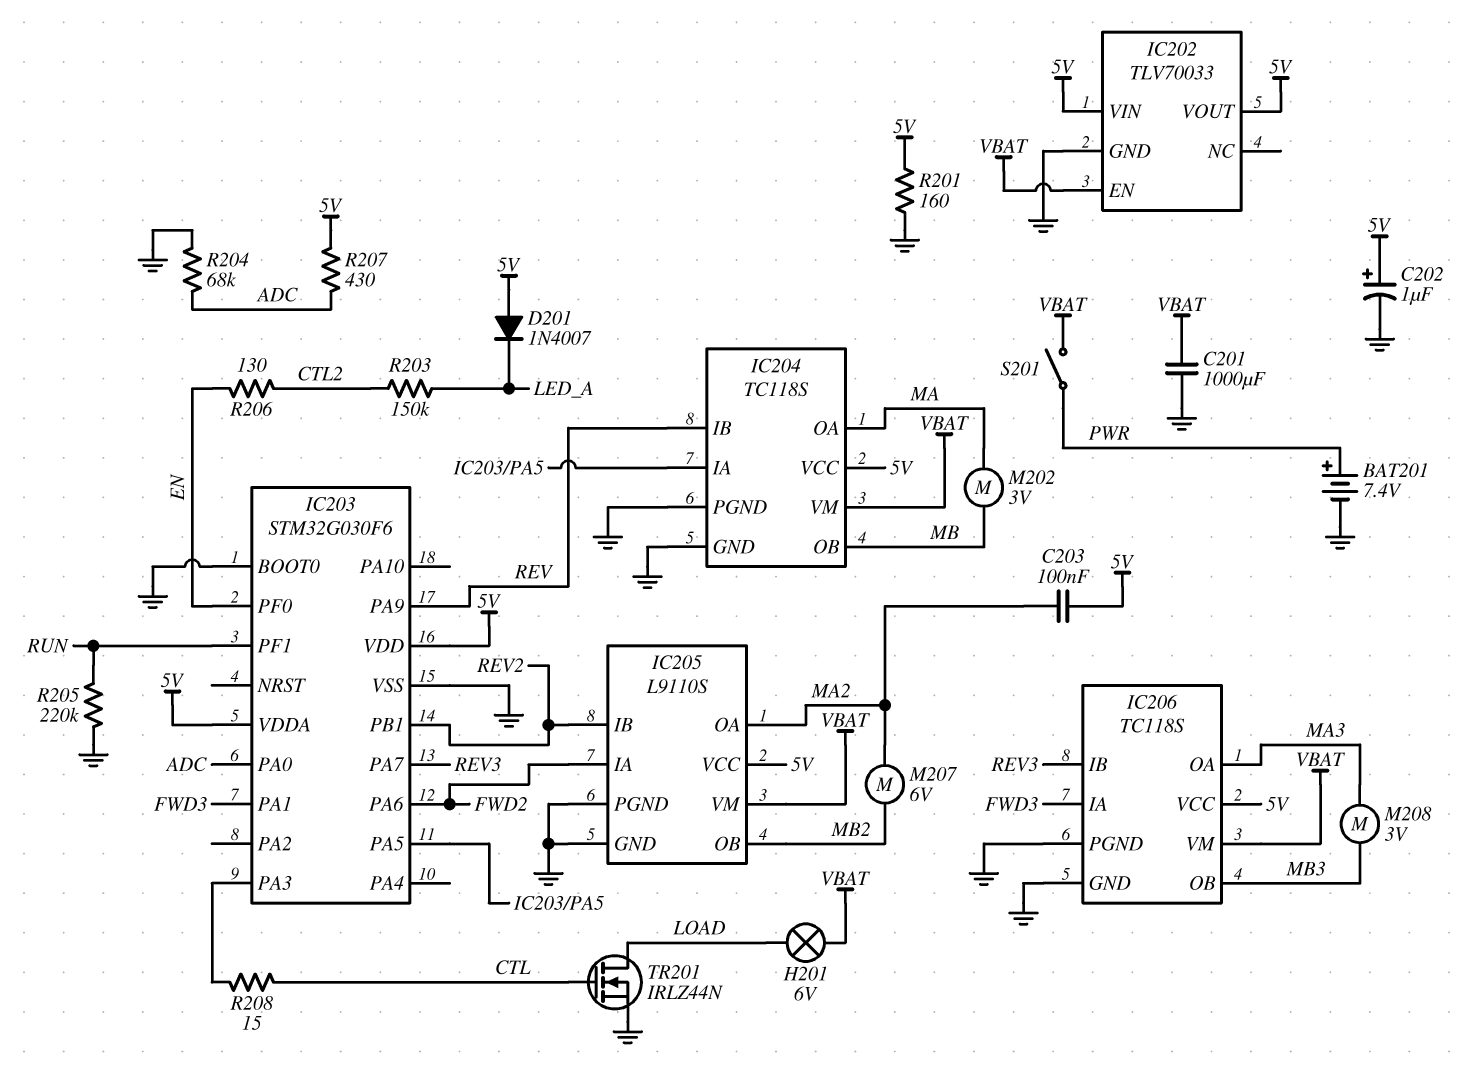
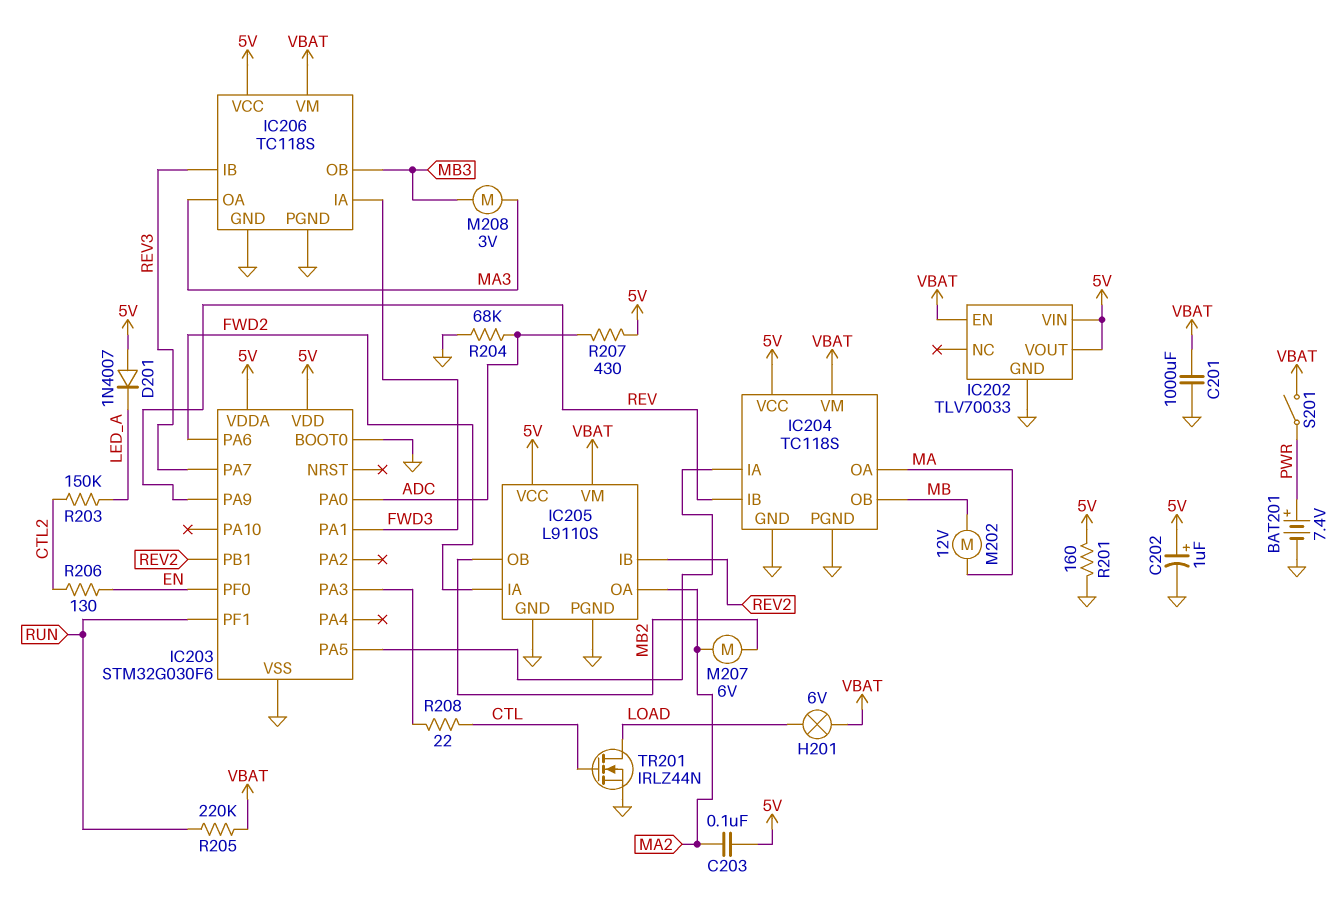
M202: motor 3V (MA, MB) -> motor 12V (MA, MB)
R205: 220k (GND, RUN) -> 220k (RUN, VBAT)
R208: 15 (CTL, IC203/PA3) -> 22 (CTL, IC203/PA3)

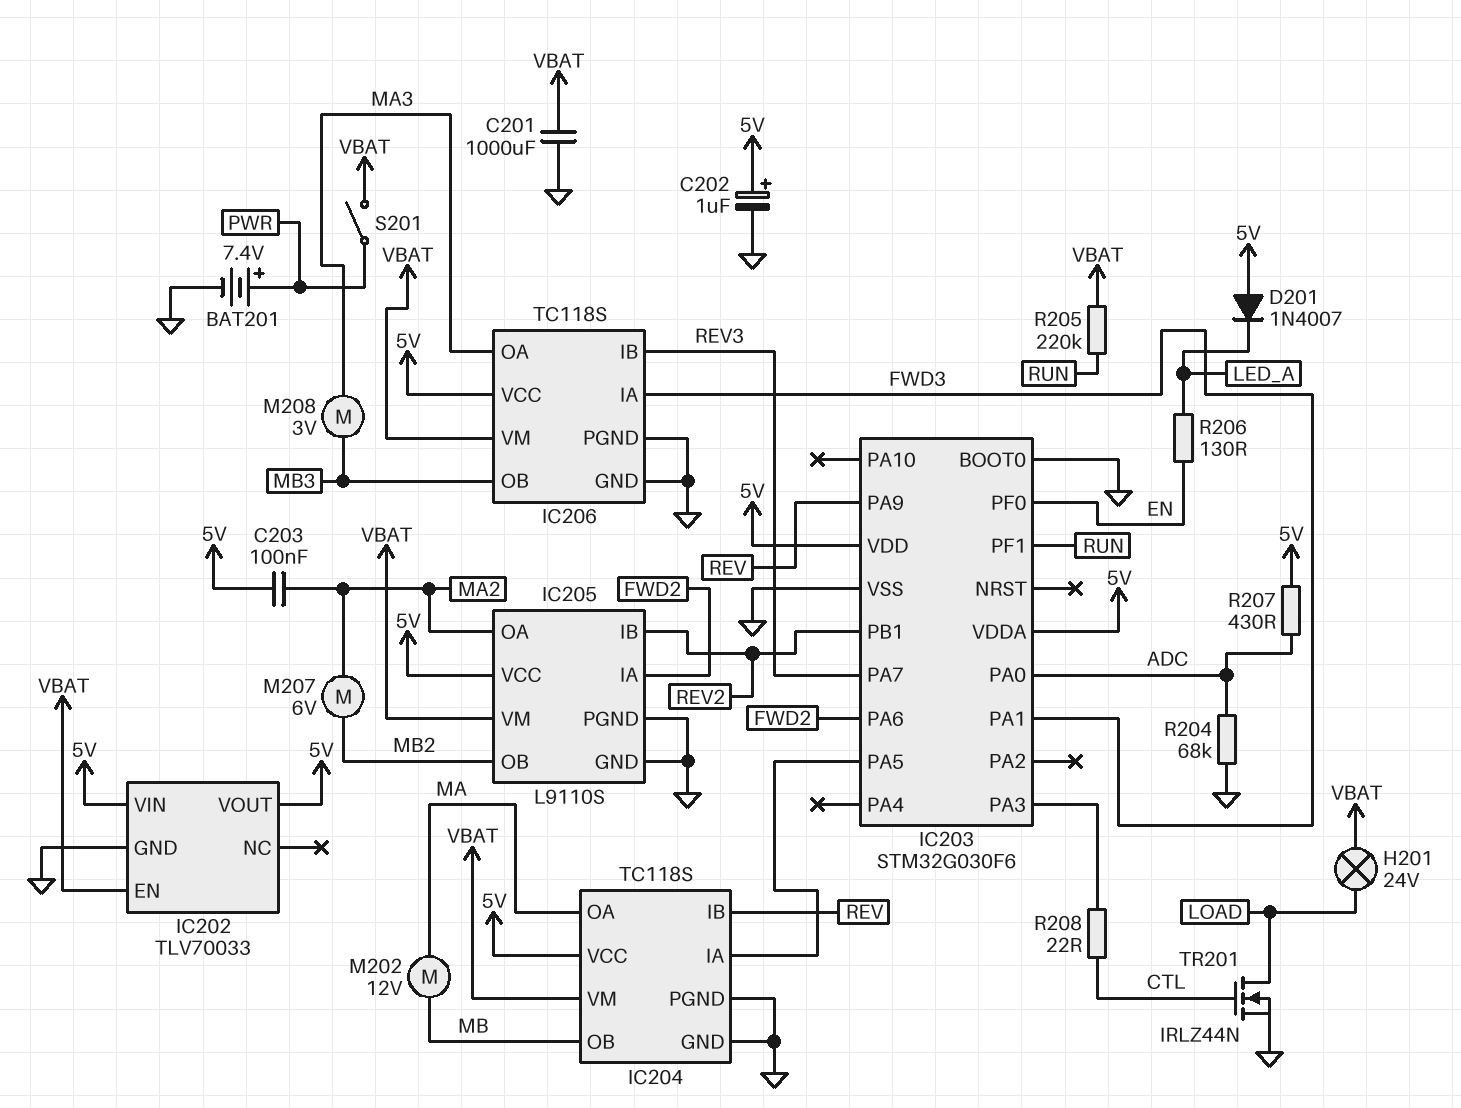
H201: lamp 6V (LOAD, VBAT) -> lamp 24V (LOAD, VBAT)
R201: 160 (5V, GND) -> none
R203: 150k (CTL2, LED_A) -> none
R206: 130 (CTL2, EN) -> 130 (EN, LED_A)

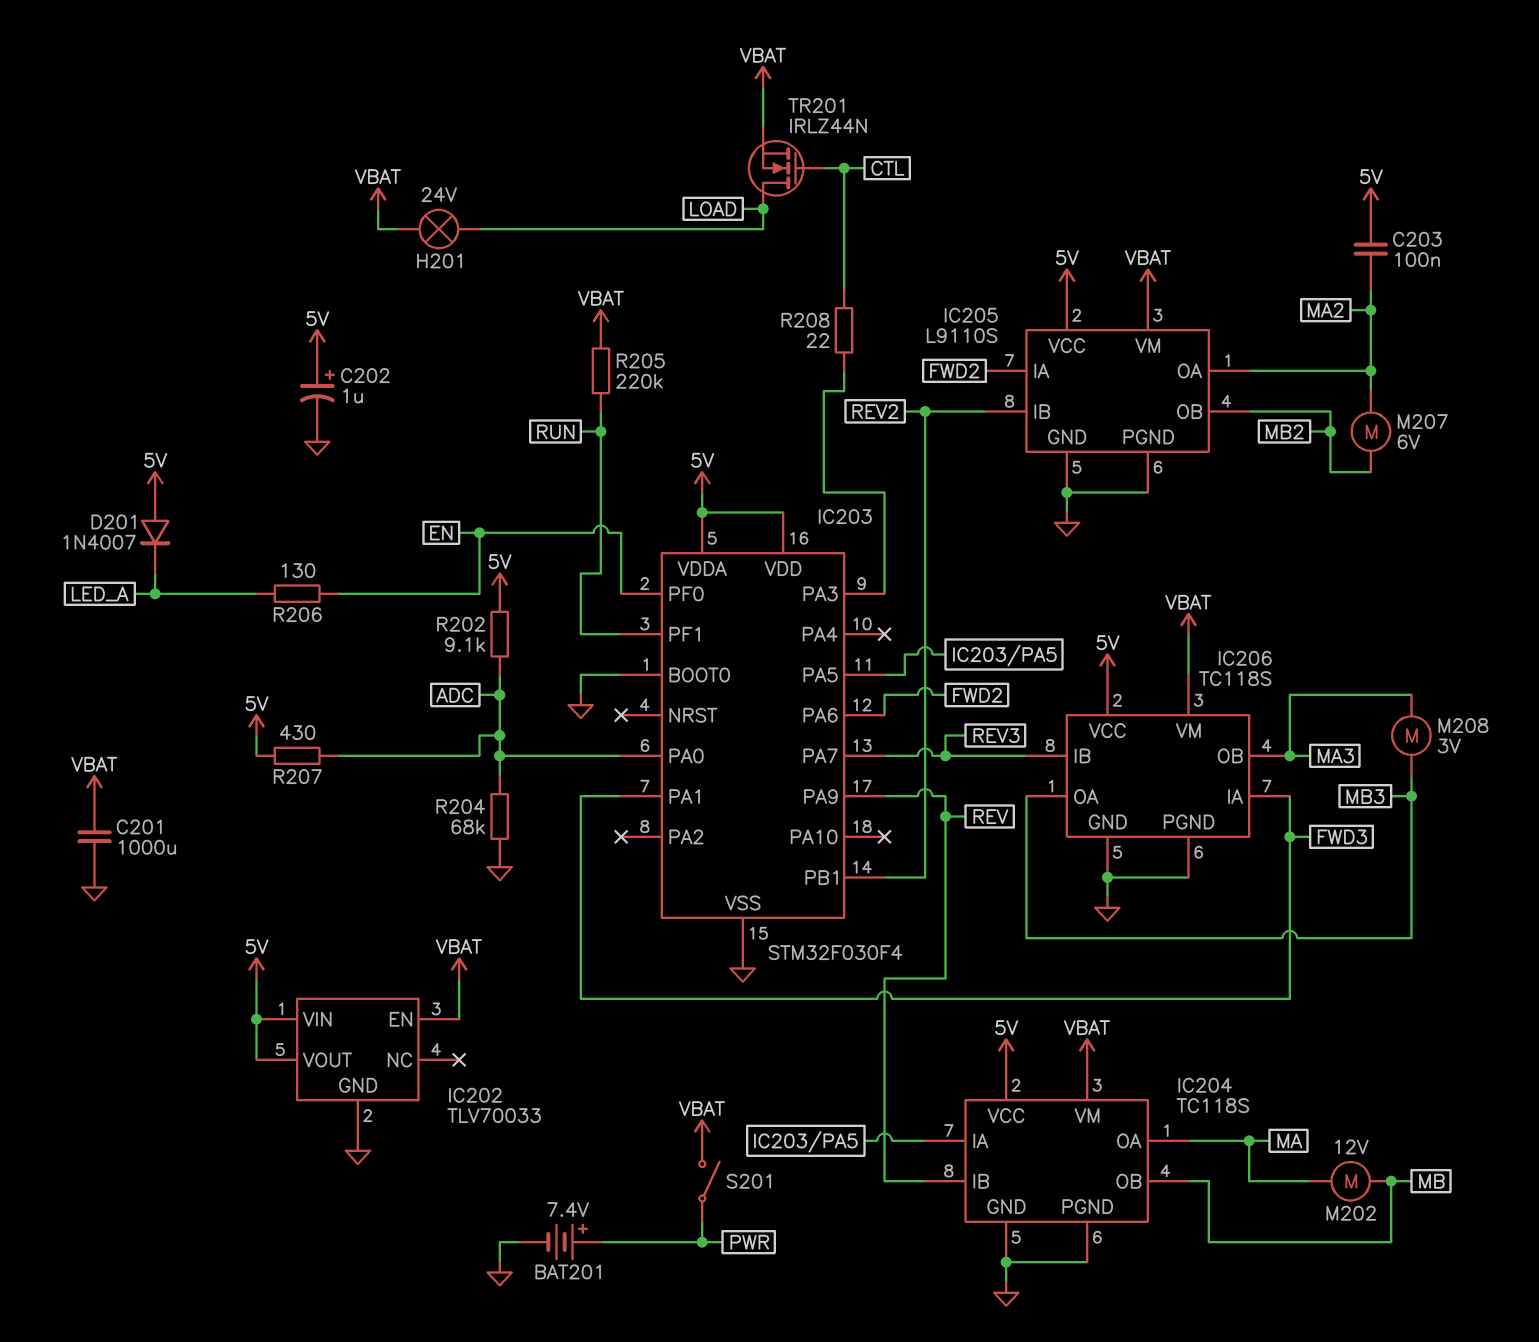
IC203: STM32G030F6 -> STM32F030F4
IC206 pin OA: MA3 -> MB3
IC206 pin OB: MB3 -> MA3
R202: none -> 9.1k (5V, ADC)
TR201: NMOS IRLZ44N (G CTL, D LOAD, S GND) -> NMOS IRLZ44N (G CTL, D LOAD, S VBAT)

